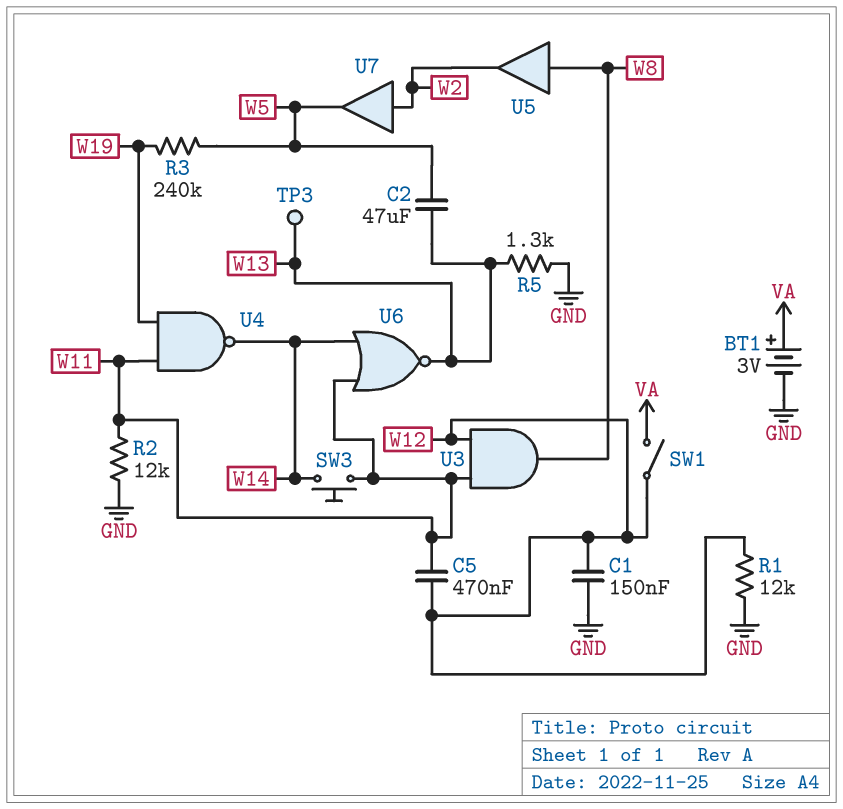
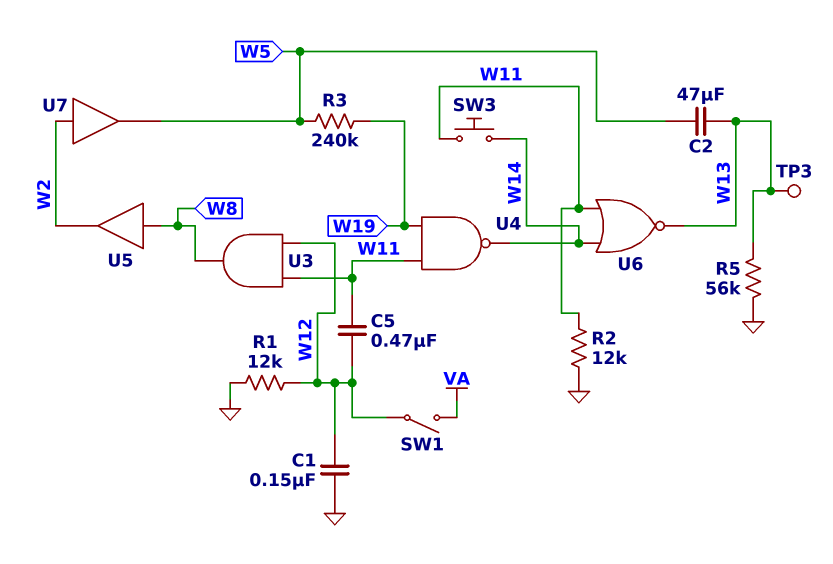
BT1: 3V (plus VA, minus GND) -> none
R5: 1.3k (GND, W13) -> 56k (GND, W13)

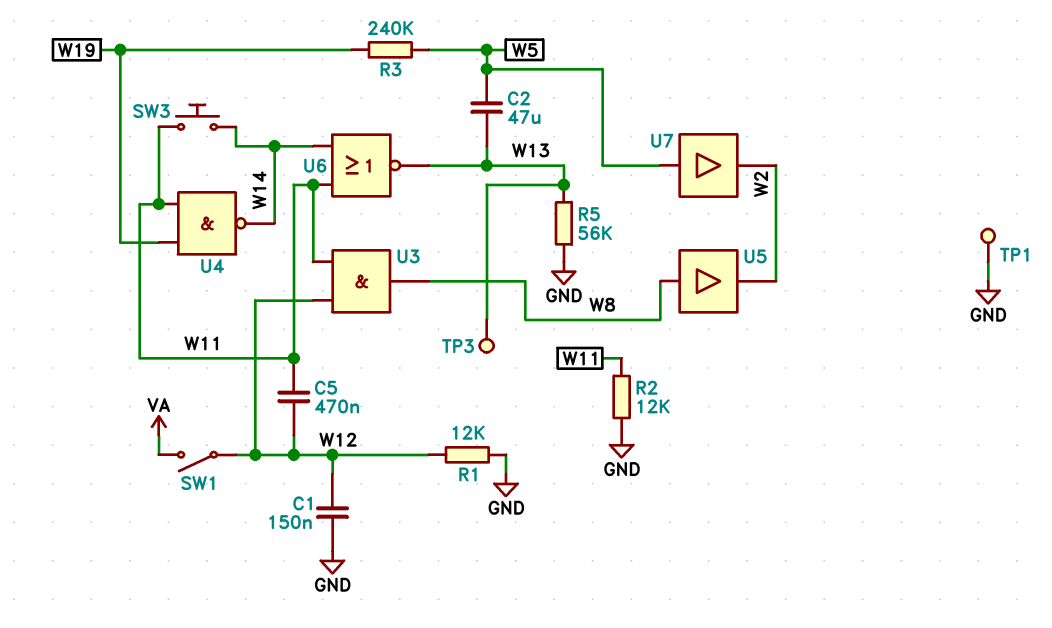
TP1: none -> test point (GND)
U7: buffer (in W2, out W5) -> buffer (in W5, out W2)

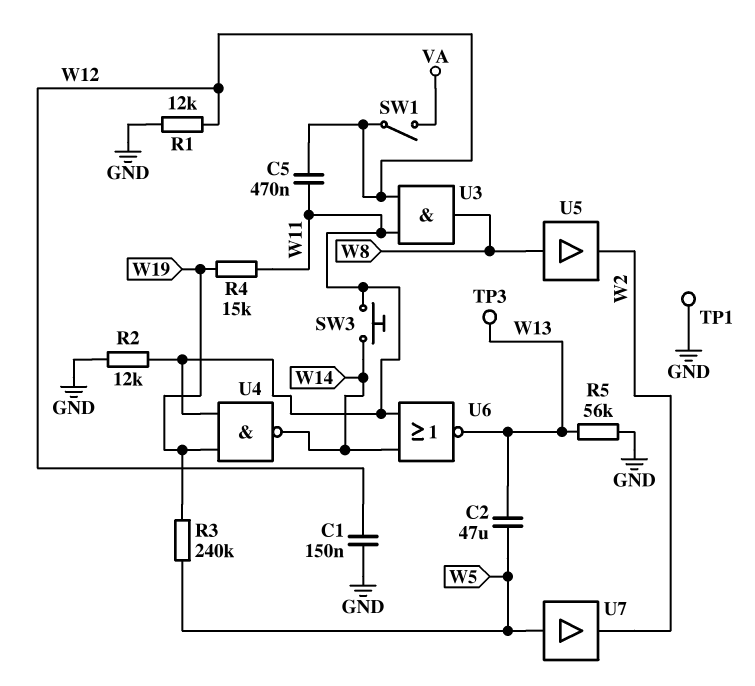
R4: none -> 15k (W11, W19)

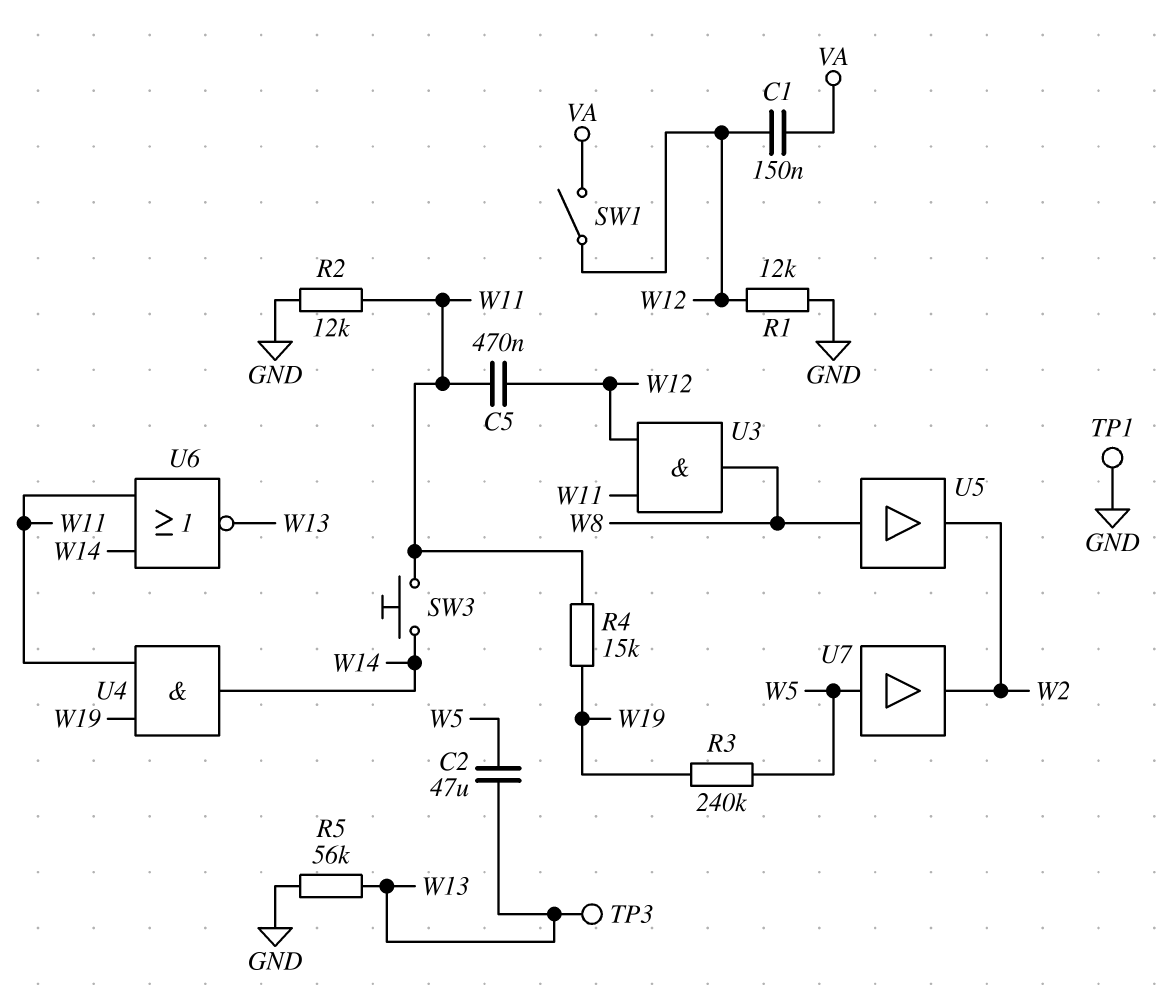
C1: 150nF (GND, W12) -> 150nF (VA, W12)
U4: NAND (in W11, in W19, out W14) -> AND (in W11, in W19, out W14)

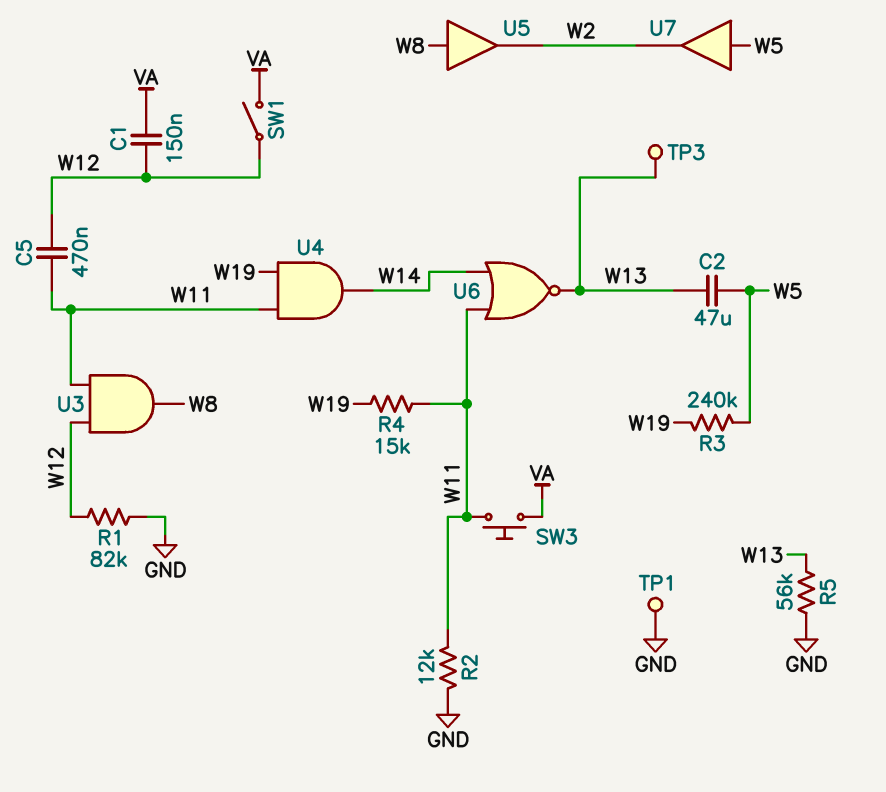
R1: 12k (GND, W12) -> 82k (GND, W12)
SW3: button (W11, W14) -> button (VA, W11)

